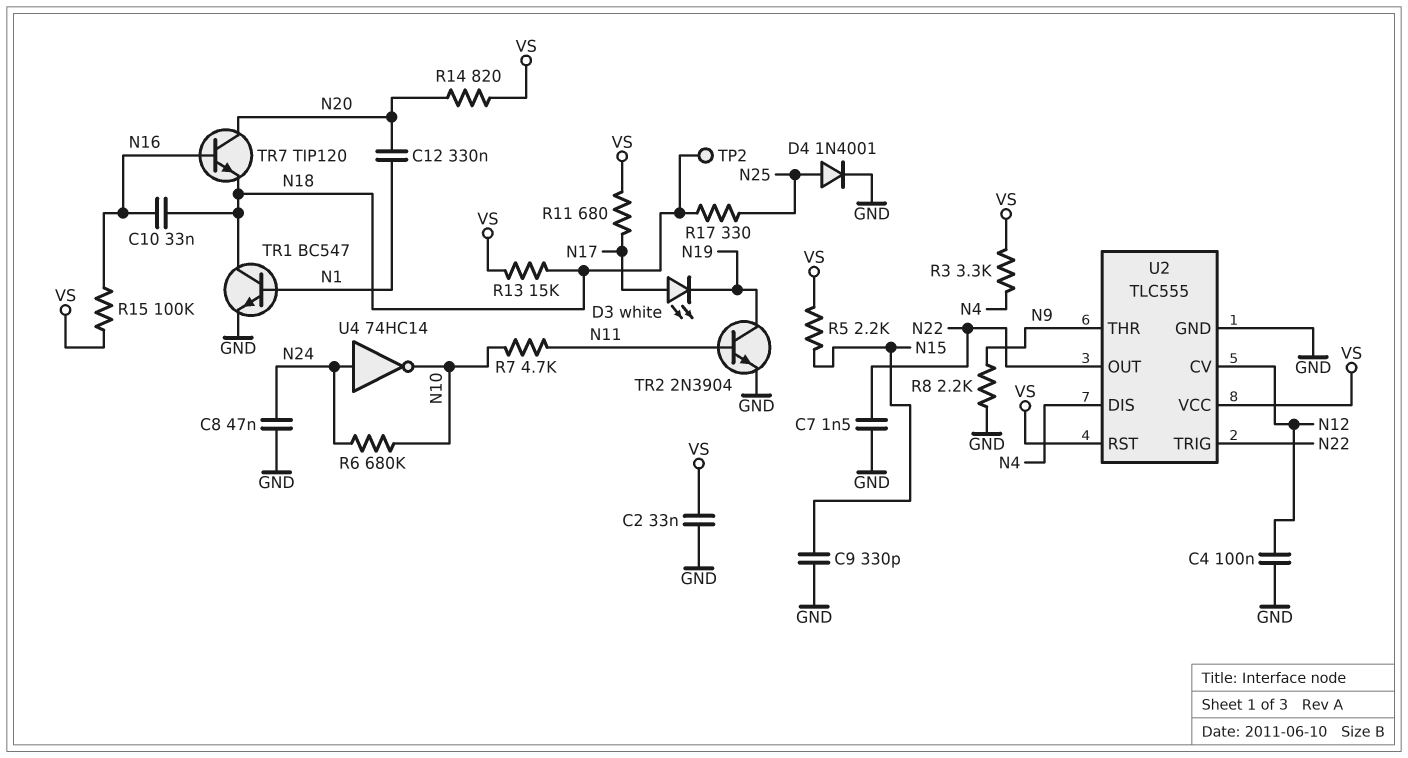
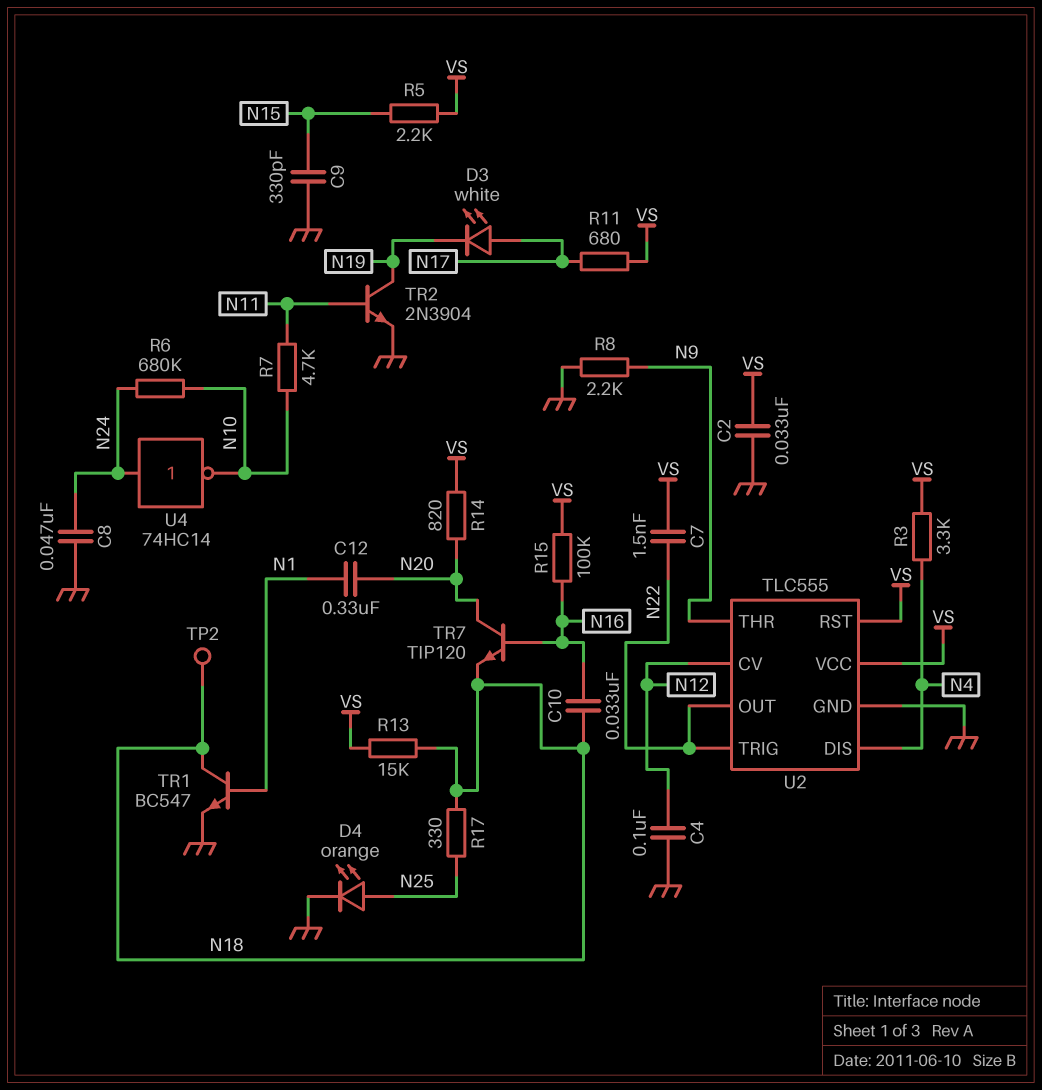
C7: 1.5nF (GND, N22) -> 1.5nF (N22, VS)
D4: diode 1N4001 (A N25, K GND) -> LED orange (A N25, K GND)

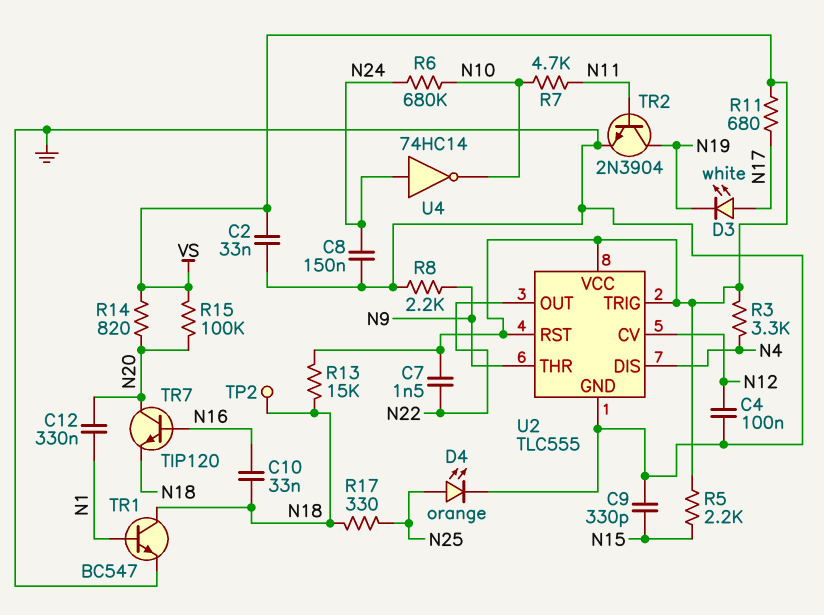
C8: 47nF (GND, N24) -> 150nF (GND, N24)
R15: 100k (N16, VS) -> 100k (N20, VS)
U2 pin TRIG: N22 -> VS

